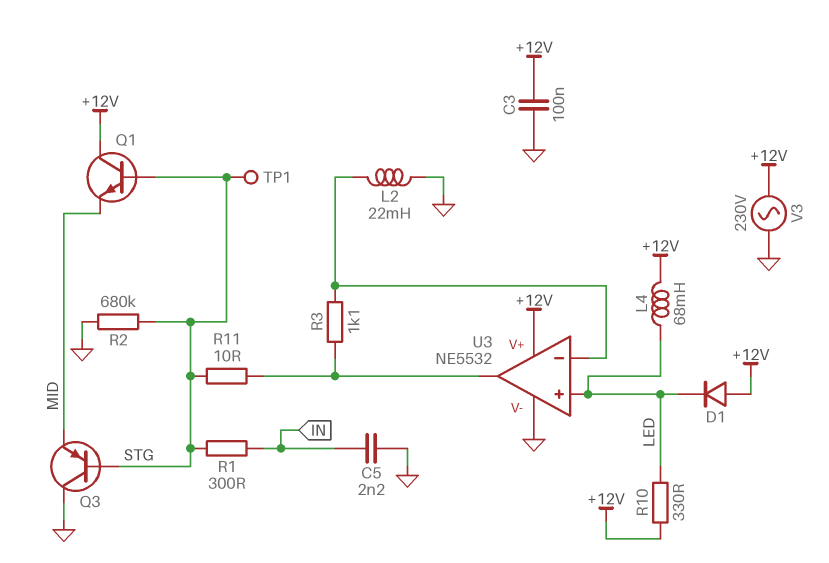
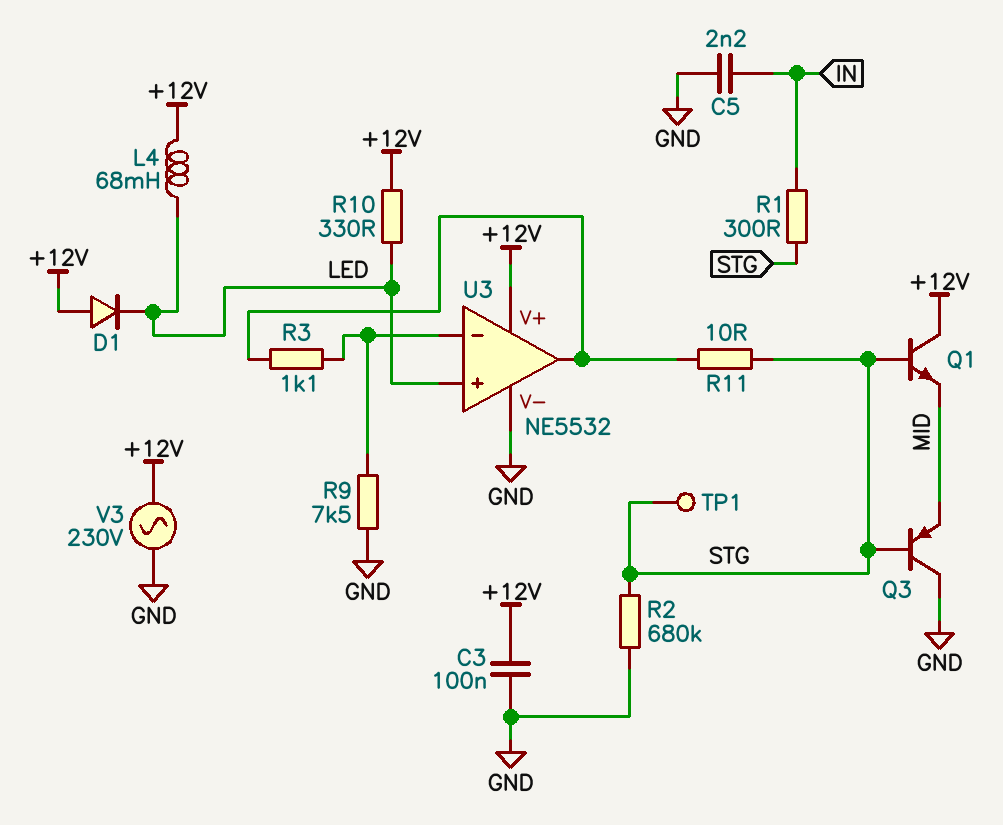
L2: 22mH (GND, U3/in-) -> none
R9: none -> 7.5k (GND, U3/in-)

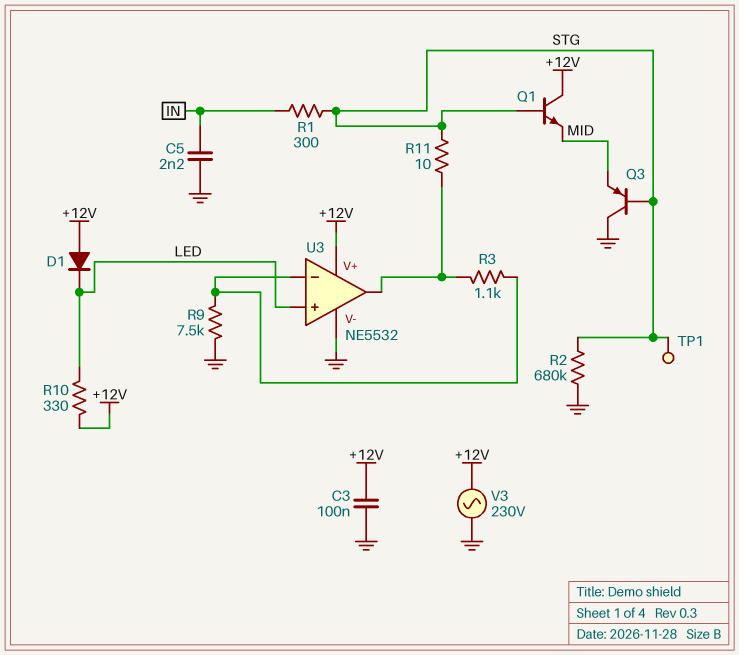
L4: 68mH (+12V, LED) -> none

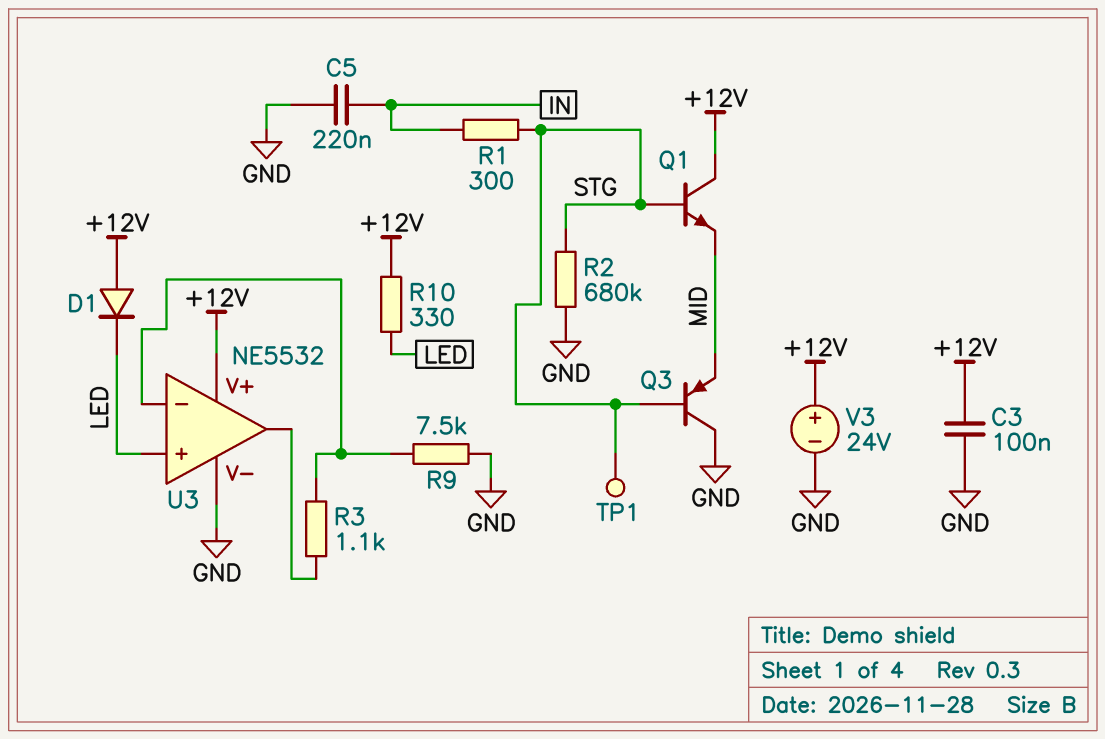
C5: 2.2nF (GND, IN) -> 220nF (GND, IN)
R11: 10 (STG, U3/out) -> none
V3: AC 230V (+12V, GND) -> 24V (plus +12V, minus GND)

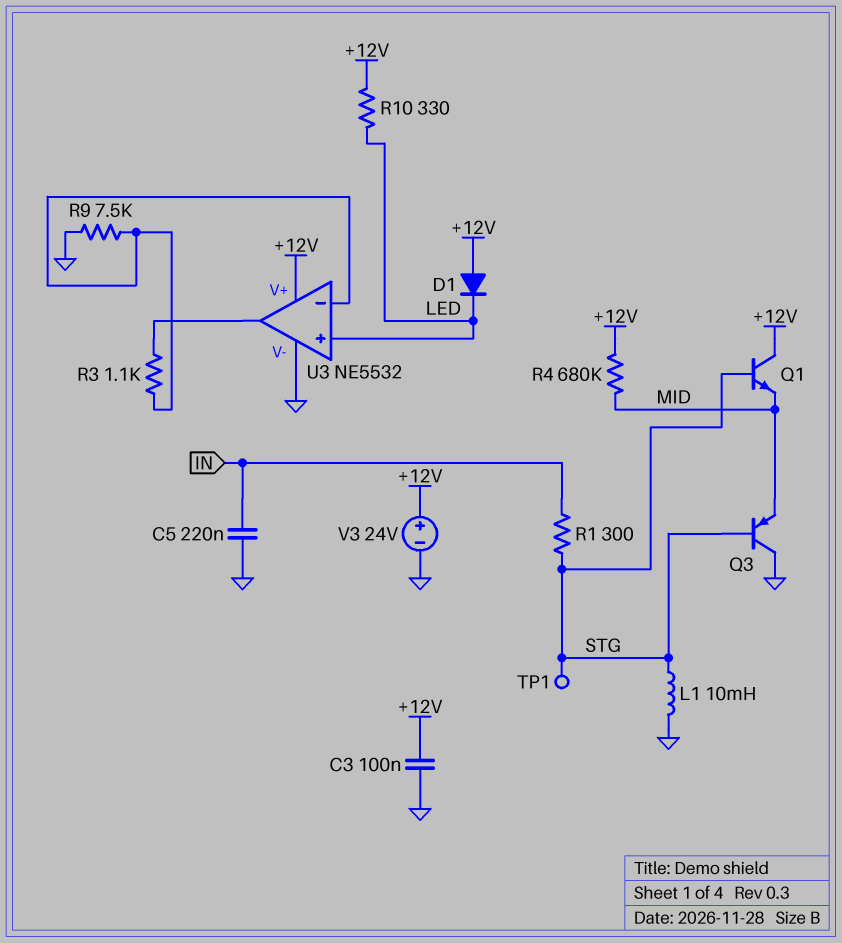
L1: none -> 10mH (GND, STG)
R2: 680k (GND, STG) -> none
R4: none -> 680k (+12V, MID)

